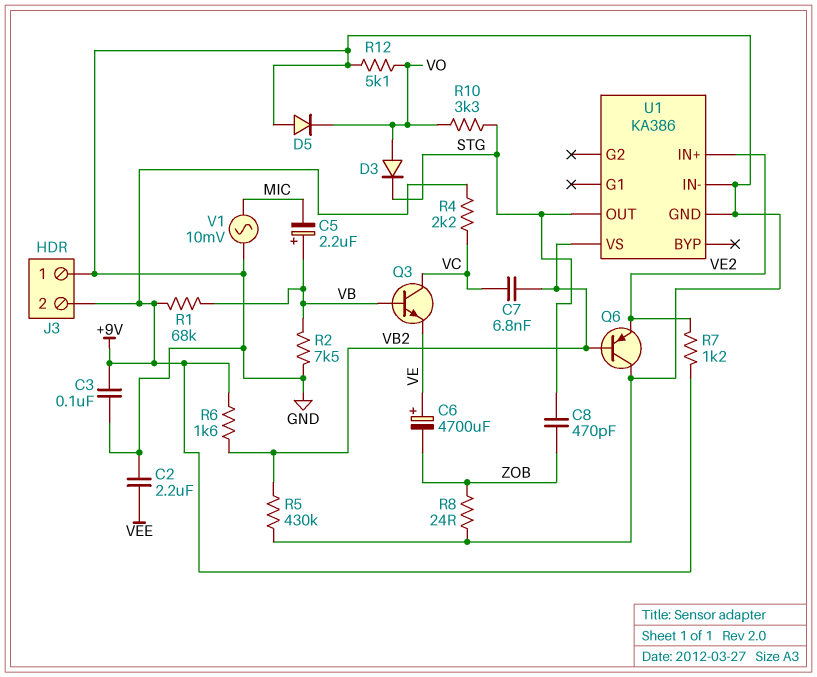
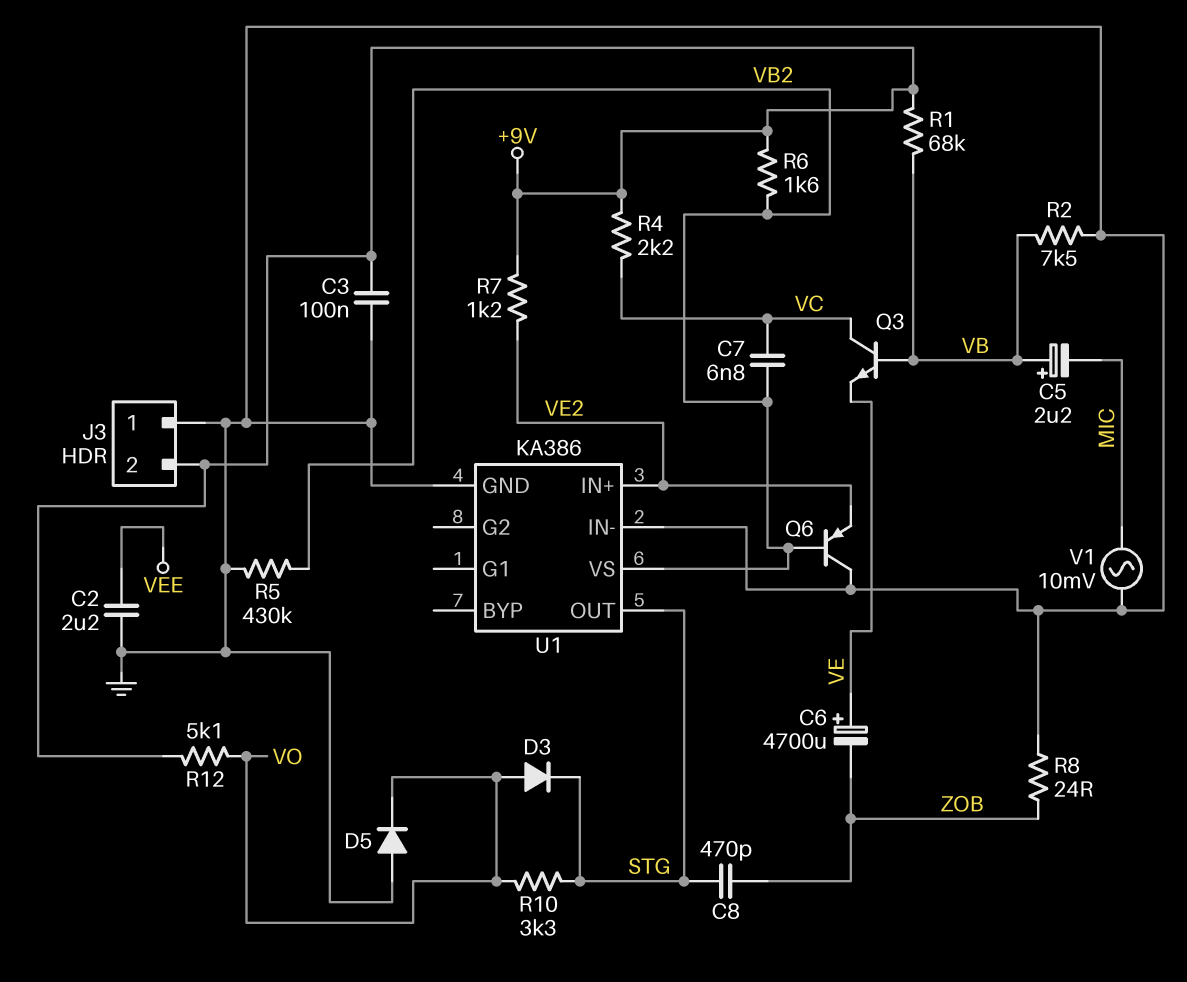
R12: 5.1k (GND, VO) -> 5.1k (+9V, VO)

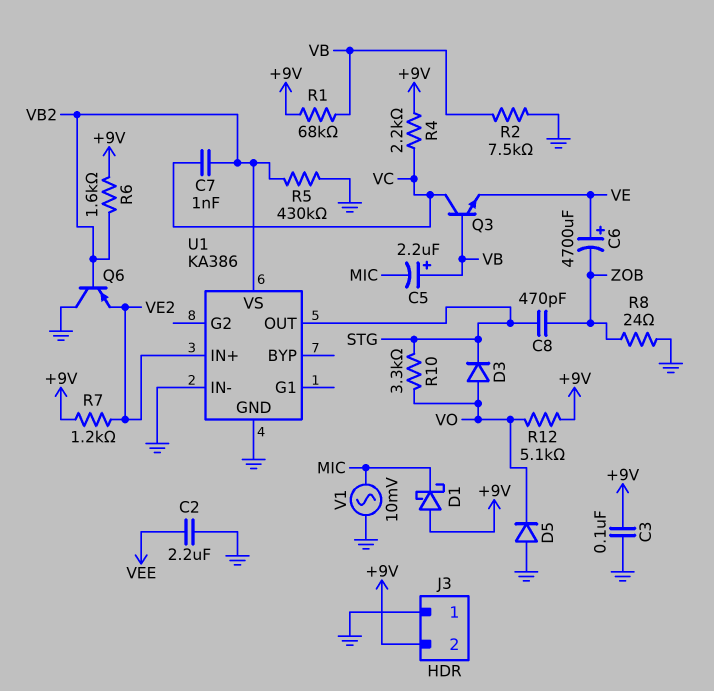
C7: 6.8nF (VB2, VC) -> 1nF (VB2, VC)
D1: none -> schottky (A +9V, K MIC)

